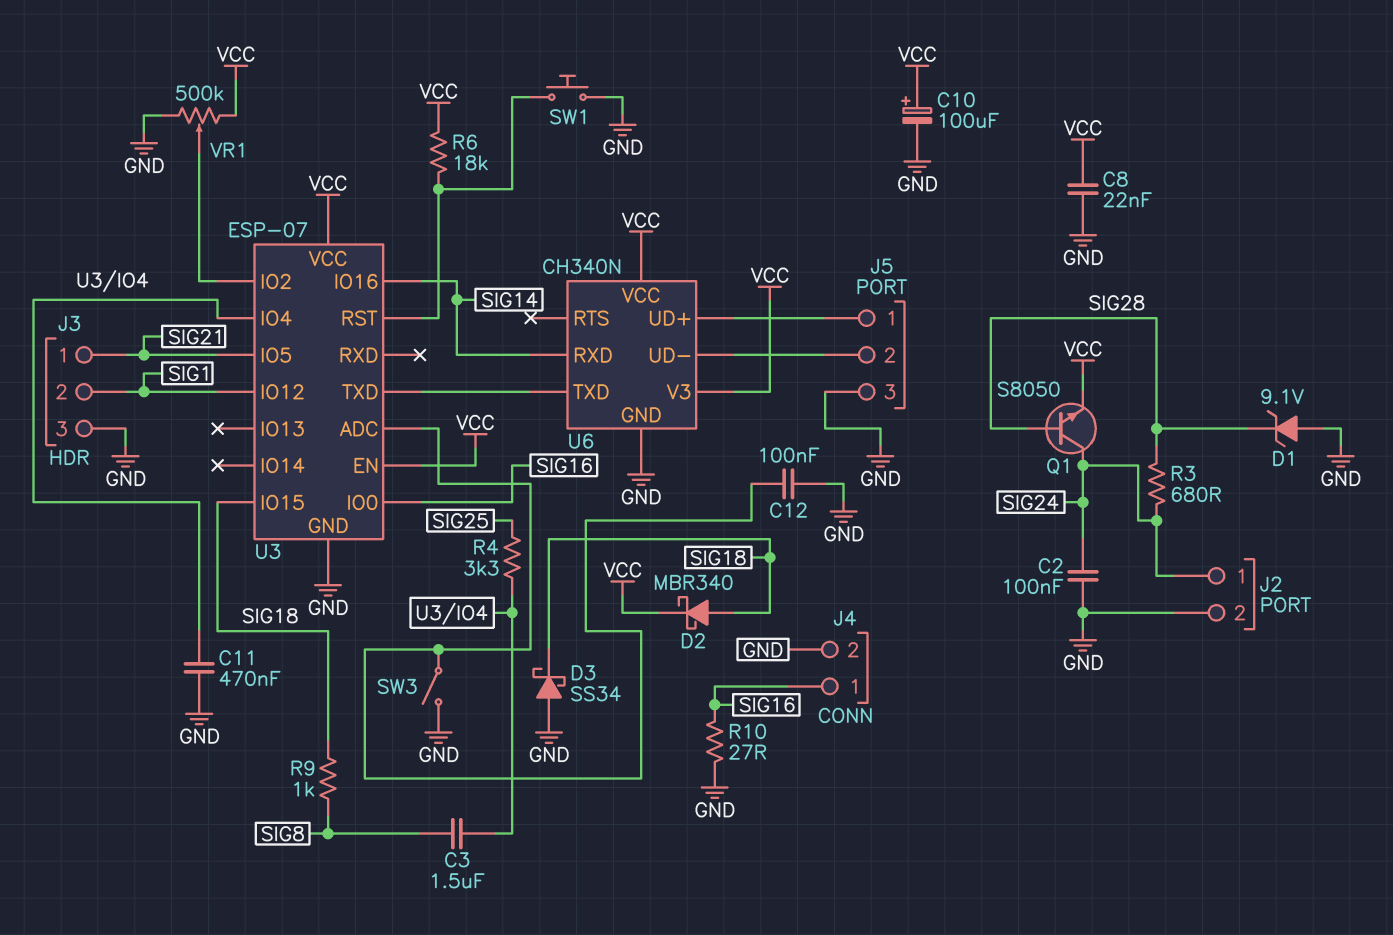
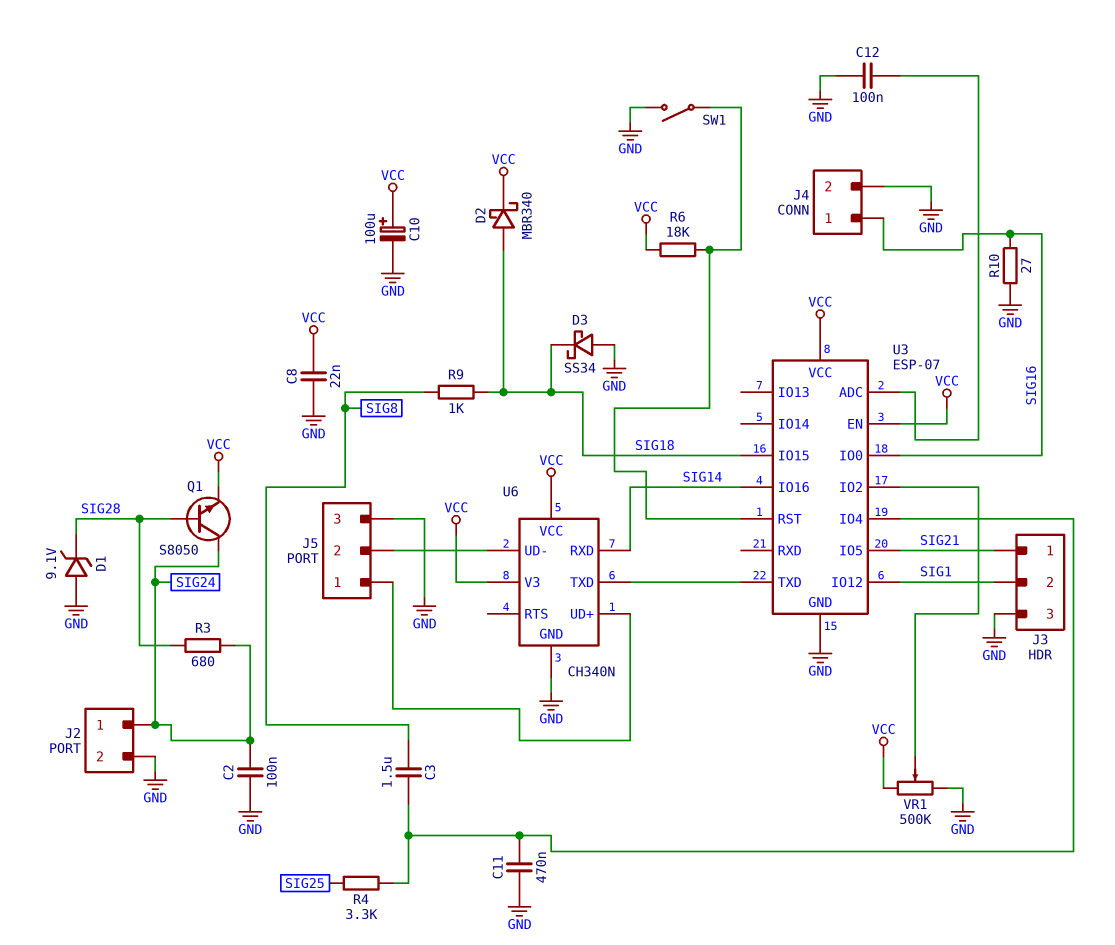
SW1: button (GND, U3/RST) -> switch (GND, U3/RST)
SW3: switch (GND, U3/ADC) -> none

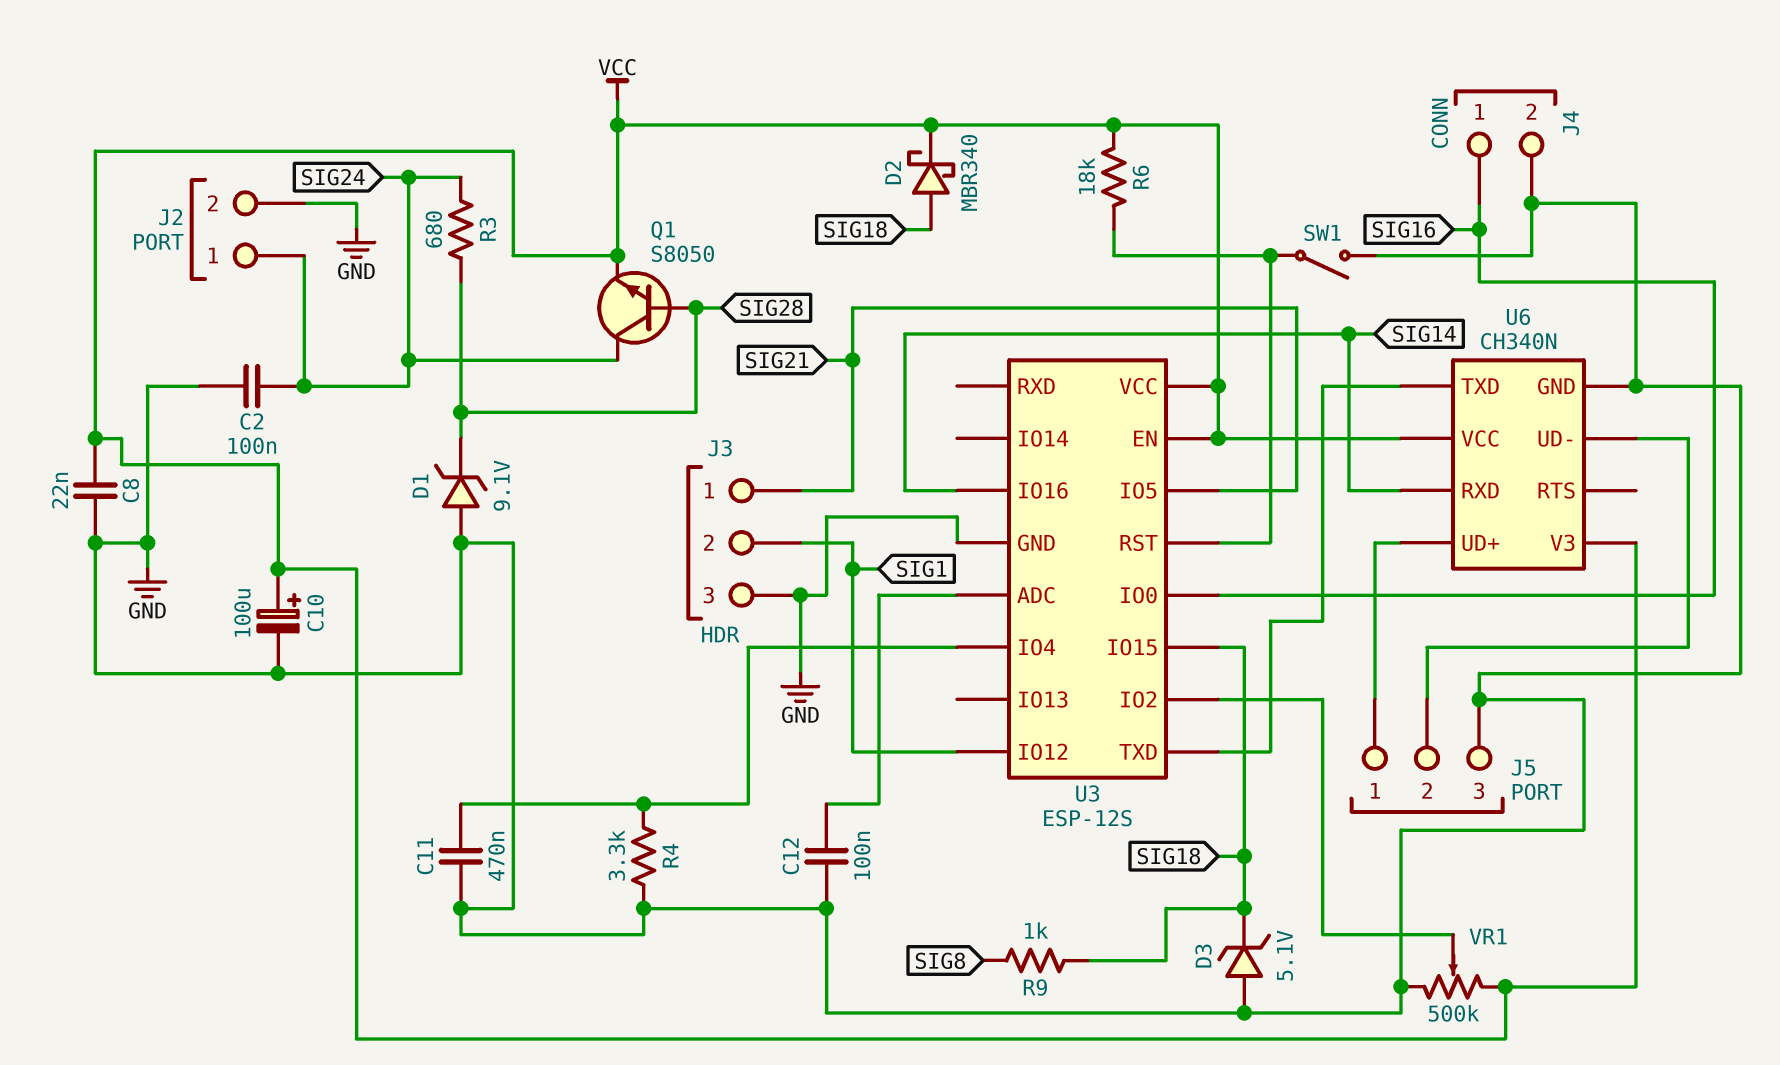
C3: 1.5uF (SIG8, U3/IO4) -> none
D3: schottky SS34 (A GND, K SIG18) -> zener 5.1V (A GND, K SIG18)
R4: 3.3k (SIG25, U3/IO4) -> 3.3k (GND, U3/IO4)
R10: 27 (GND, SIG16) -> none
U3: ESP-07 -> ESP-12S

